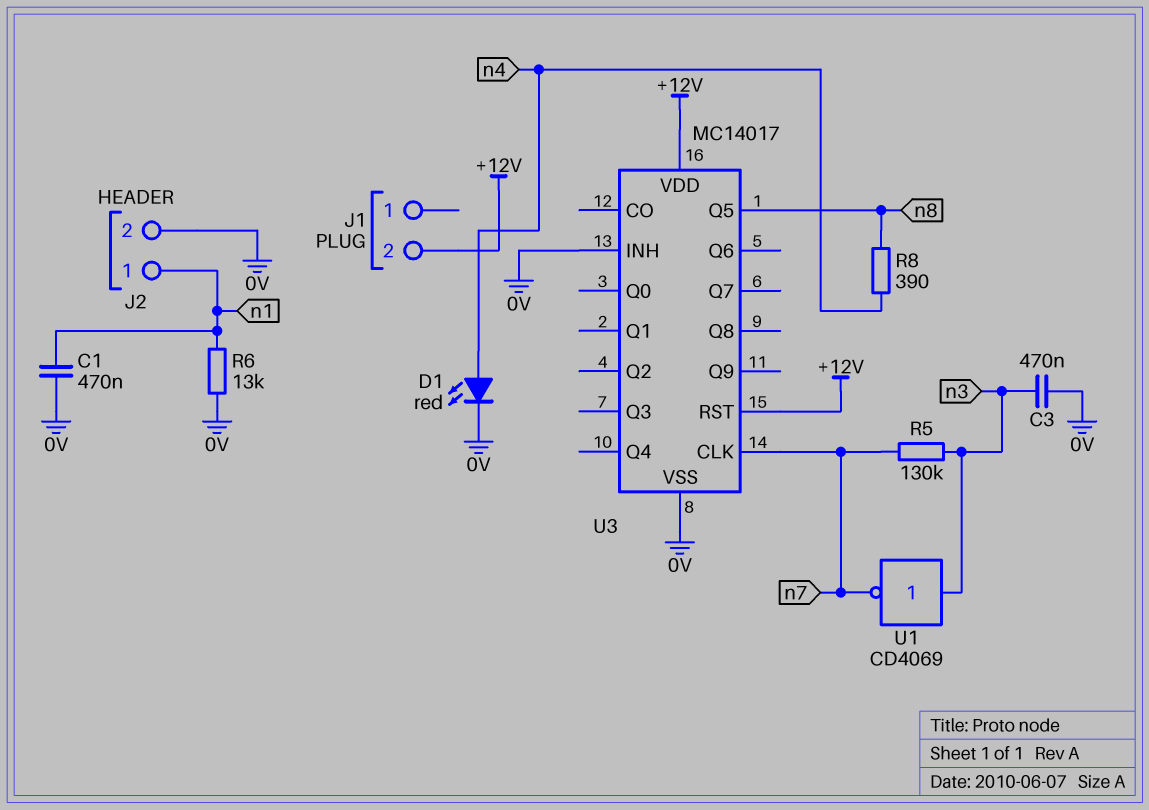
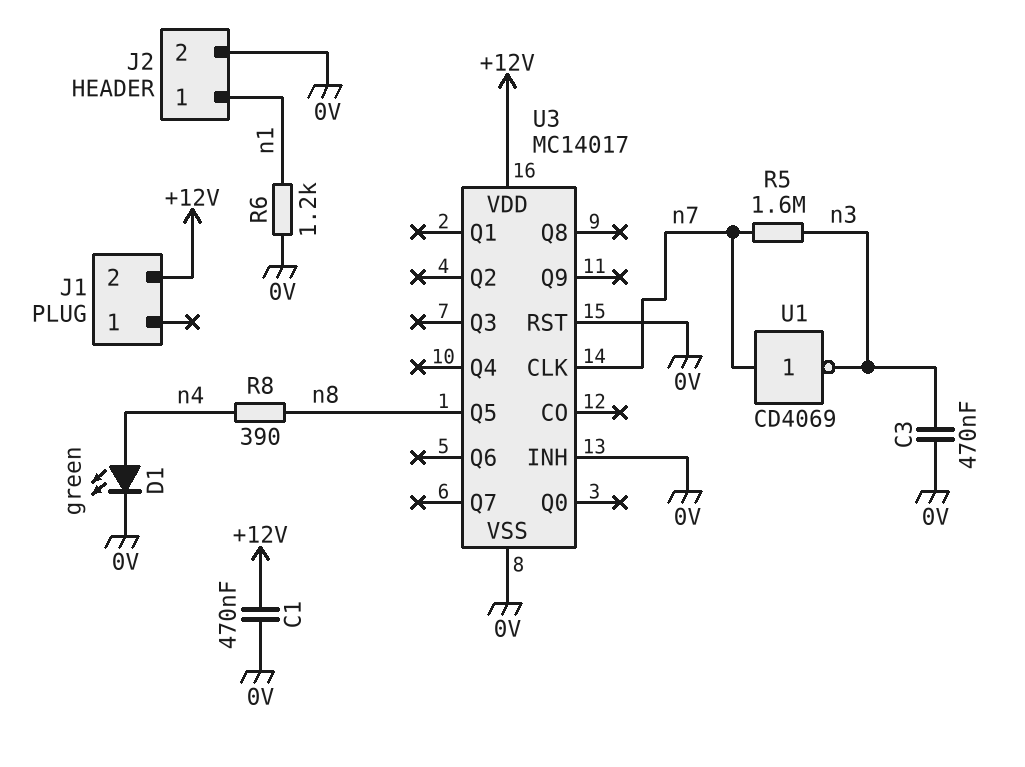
C1: 470nF (0V, n1) -> 470nF (+12V, 0V)
D1: LED red (A n4, K 0V) -> LED green (A n4, K 0V)
R5: 130k (n3, n7) -> 1.6M (n3, n7)
R6: 13k (0V, n1) -> 1.2k (0V, n1)
U1: NOT CD4069 (in n3, out n7) -> NOT CD4069 (in n7, out n3)
U3 pin RST: +12V -> 0V

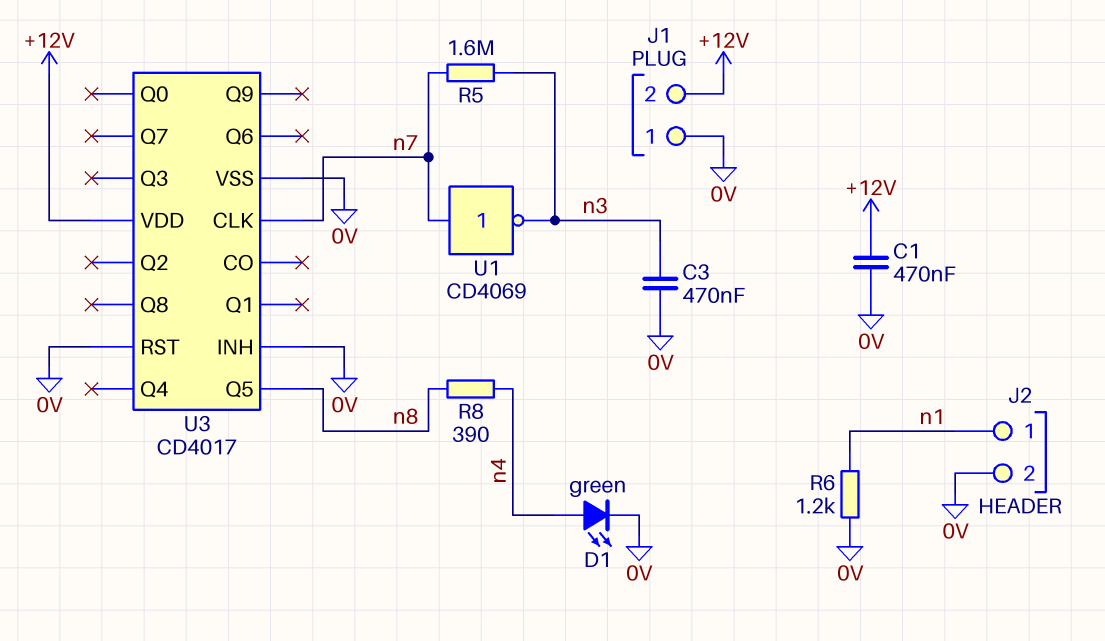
J1 pin 1: none -> 0V
U3: MC14017 -> CD4017

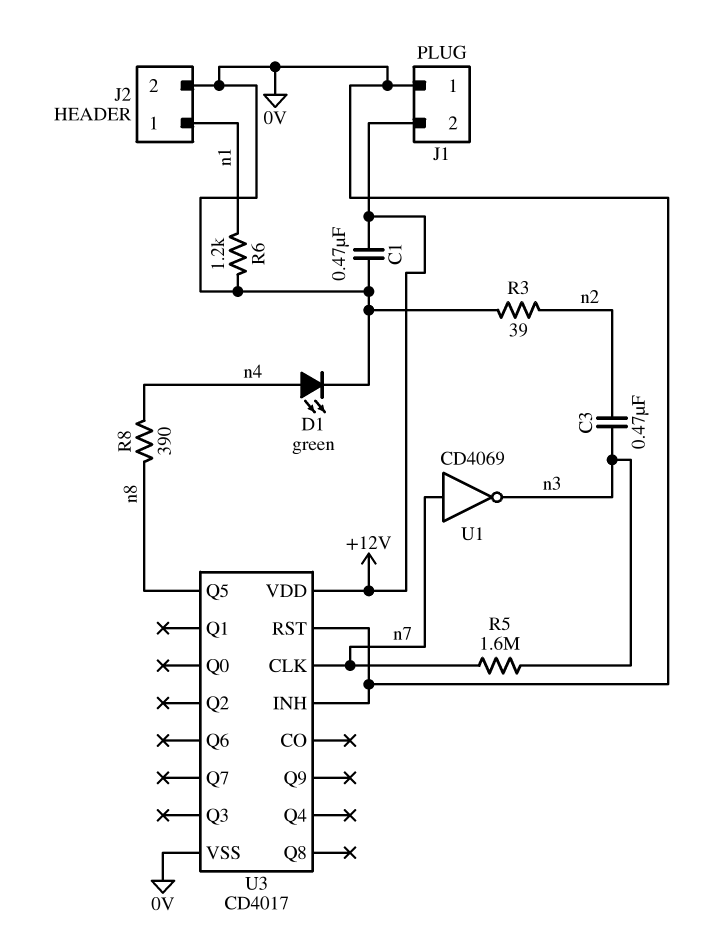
C3: 470nF (0V, n3) -> 470nF (n2, n3)
R3: none -> 39 (0V, n2)

